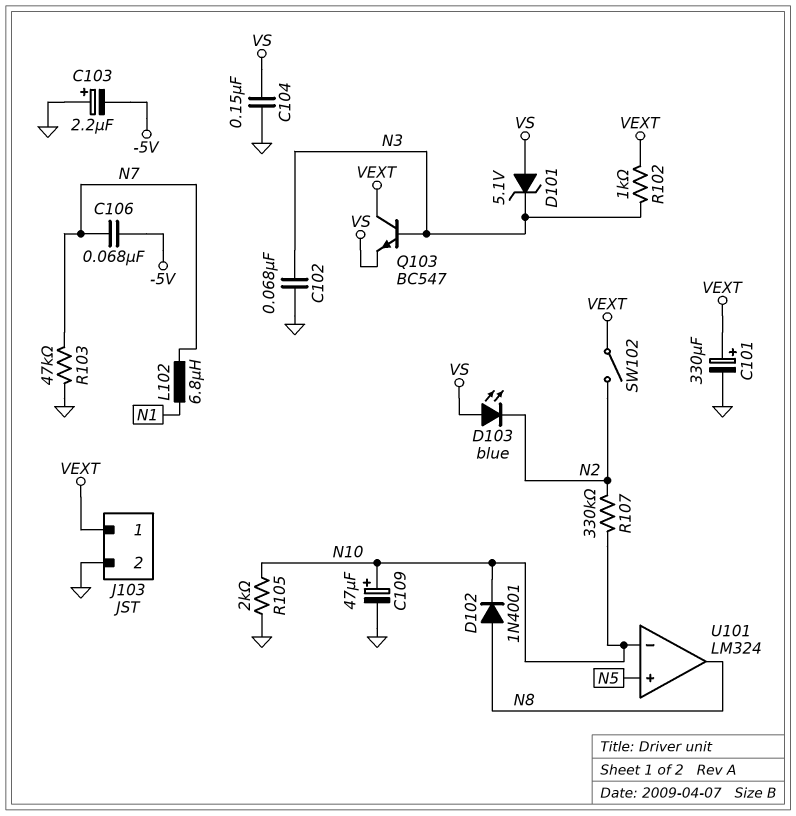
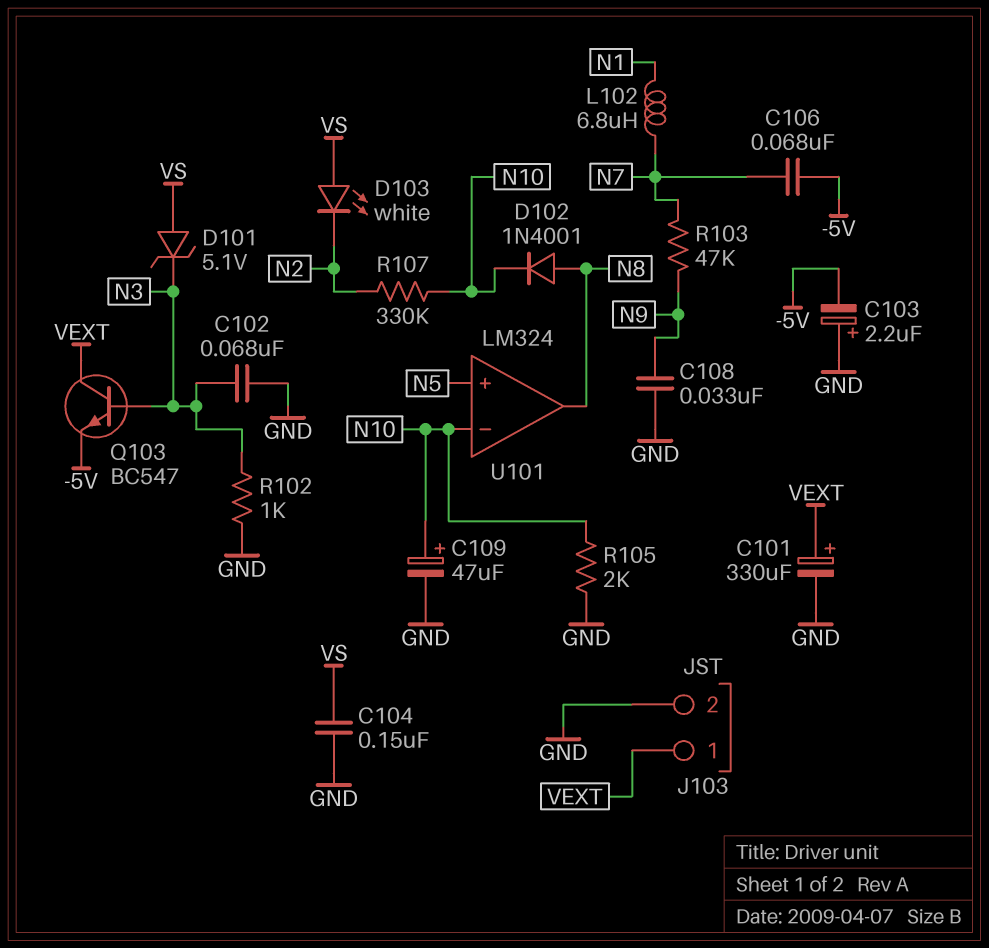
C108: none -> 33nF (GND, N9)
D103: LED blue (A VS, K N2) -> LED white (A VS, K N2)
Q103: NPN BC547 (B N3, C VEXT, E VS) -> NPN BC547 (B N3, C VEXT, E -5V)
R102: 1k (N3, VEXT) -> 1k (GND, N3)
R103: 47k (GND, N7) -> 47k (N7, N9)
SW102: switch (N2, VEXT) -> none

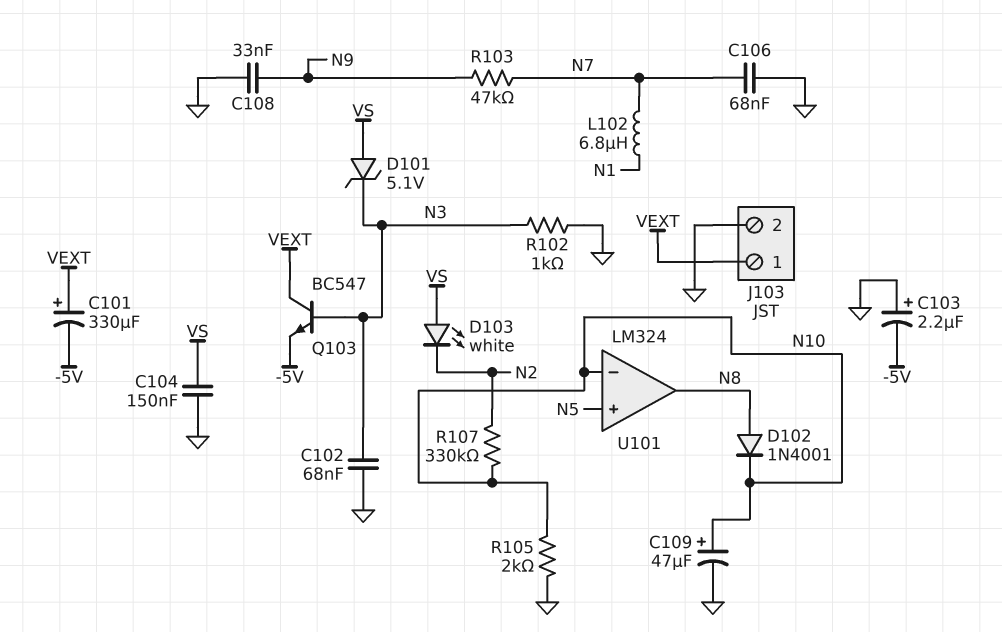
C101: 330uF (plus VEXT, minus GND) -> 330uF (plus VEXT, minus -5V)
C106: 68nF (-5V, N7) -> 68nF (GND, N7)

